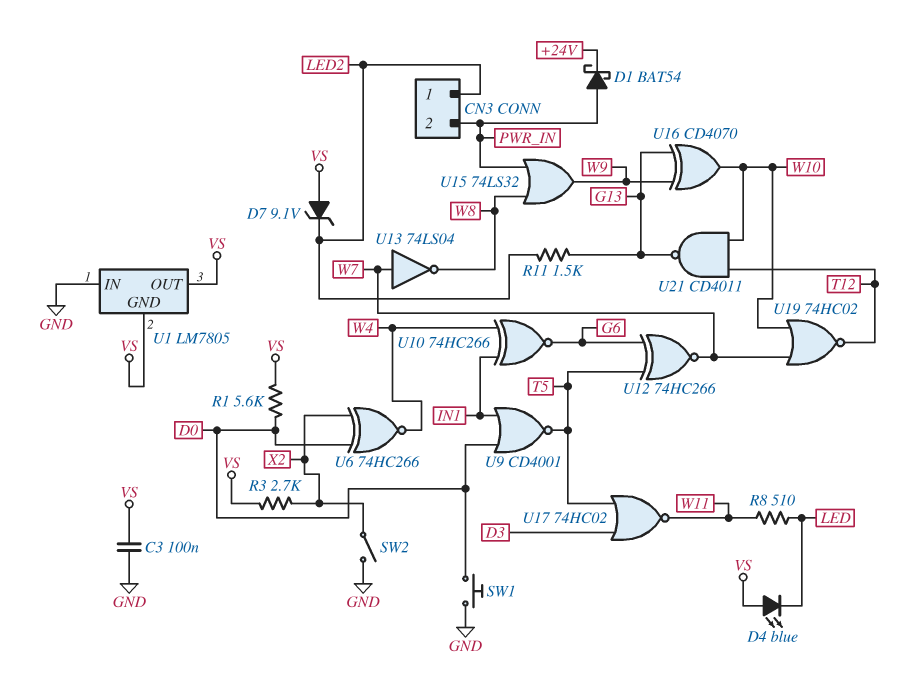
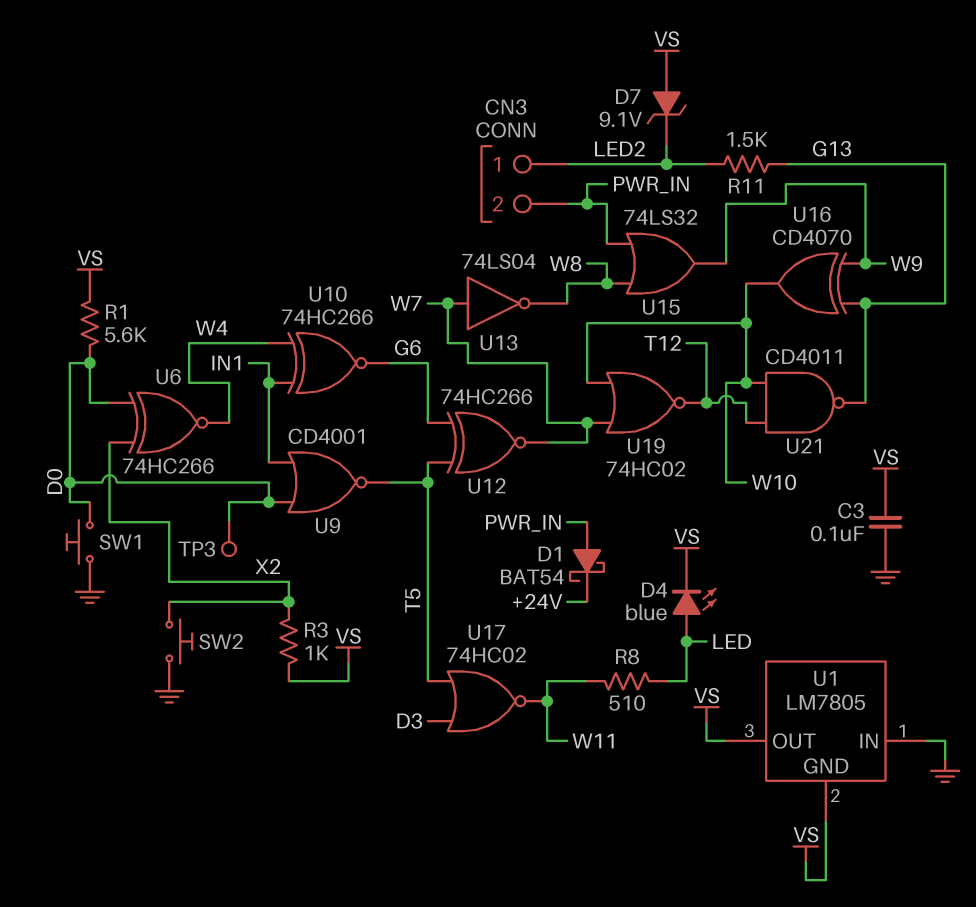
D4: LED blue (A VS, K LED) -> LED blue (A LED, K VS)
R3: 2.7k (VS, X2) -> 1k (VS, X2)
SW2: switch (GND, X2) -> button (GND, X2)
TP3: none -> test point (D0)

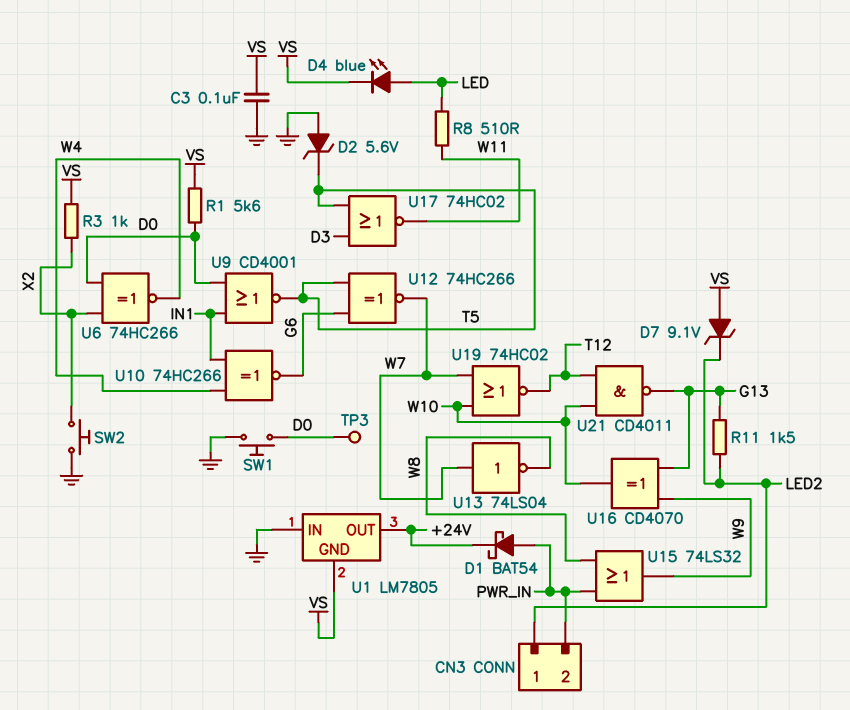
D2: none -> zener 5.6V (A GND, K T5)
U1 pin OUT: VS -> +24V

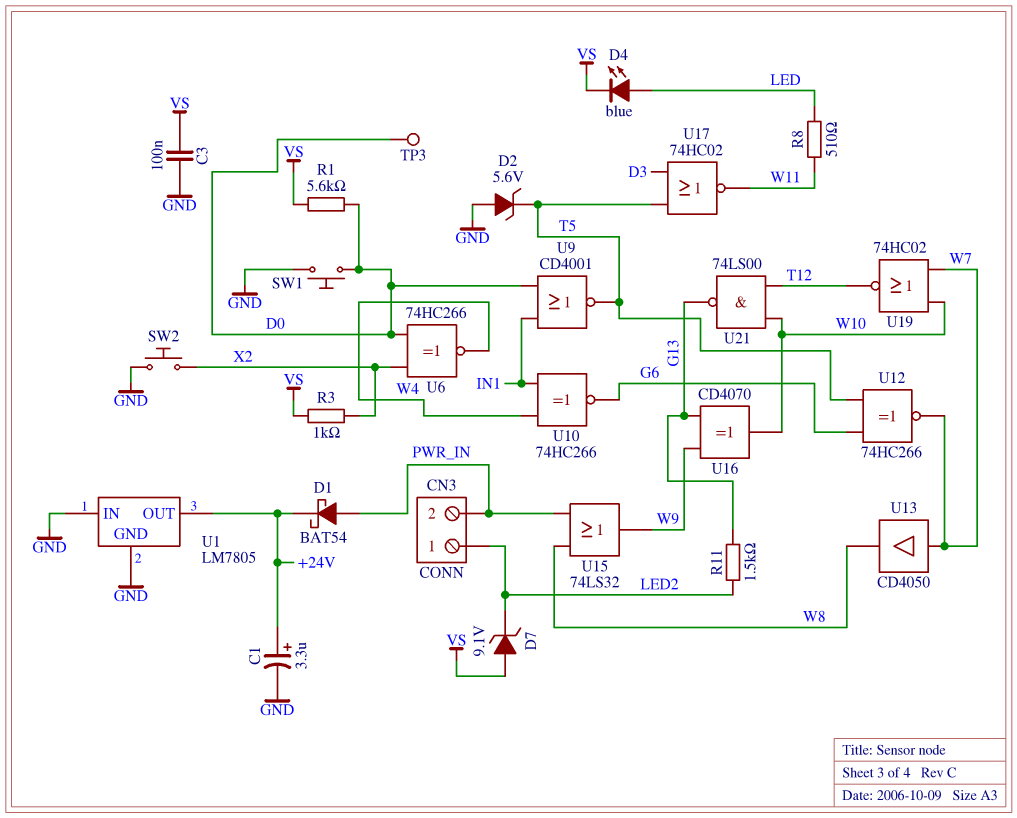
C1: none -> 3.3uF (plus +24V, minus GND)
U1 pin GND: VS -> GND
U13: NOT 74LS04 (in W7, out W8) -> buffer CD4050 (in W7, out W8)
U21: NAND CD4011 (in T12, in W10, out G13) -> NAND 74LS00 (in T12, in W10, out G13)

